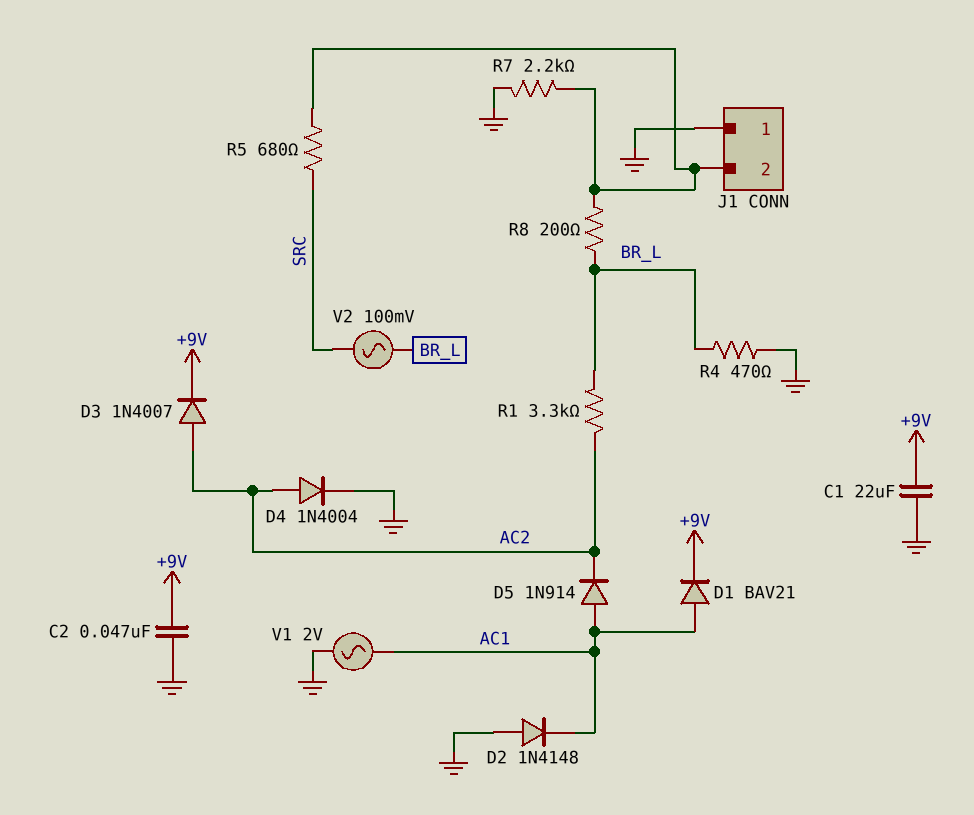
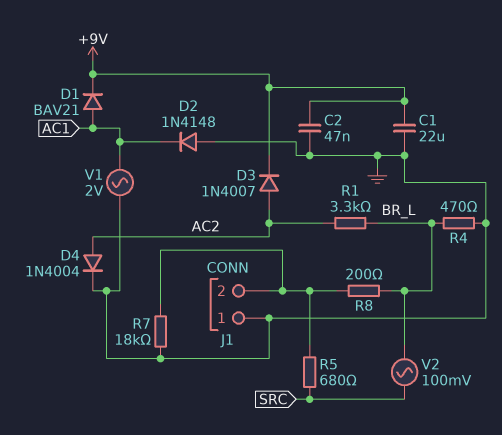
D5: diode 1N914 (A AC1, K AC2) -> none
R7: 2.2k (GND, J1/2) -> 18k (GND, J1/2)

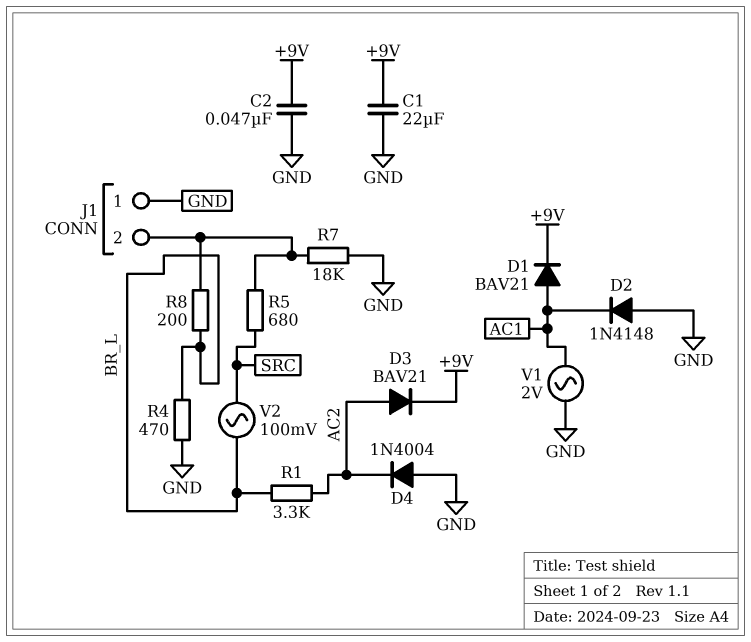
D3: diode 1N4007 (A AC2, K +9V) -> diode BAV21 (A AC2, K +9V)
D4: diode 1N4004 (A AC2, K GND) -> diode 1N4004 (A GND, K AC2)

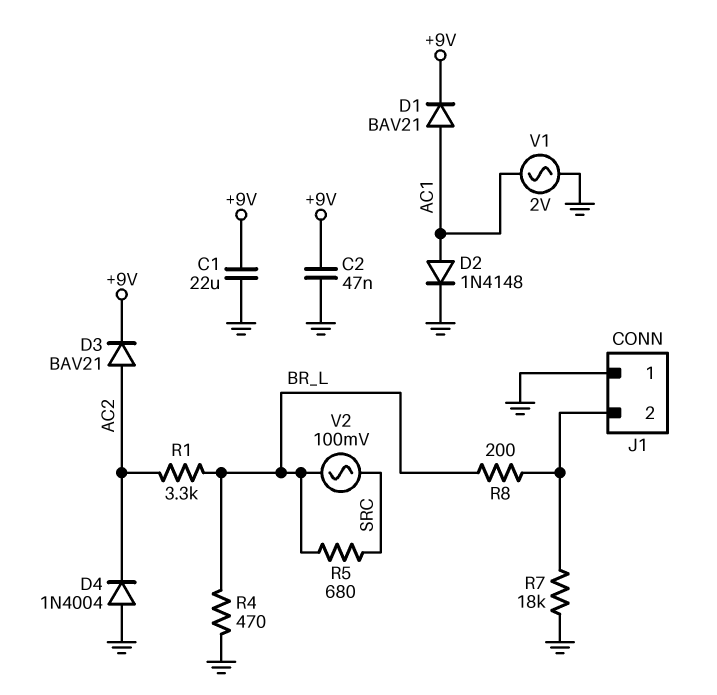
D2: diode 1N4148 (A GND, K AC1) -> diode 1N4148 (A AC1, K GND)
R5: 680 (J1/2, SRC) -> 680 (BR_L, SRC)

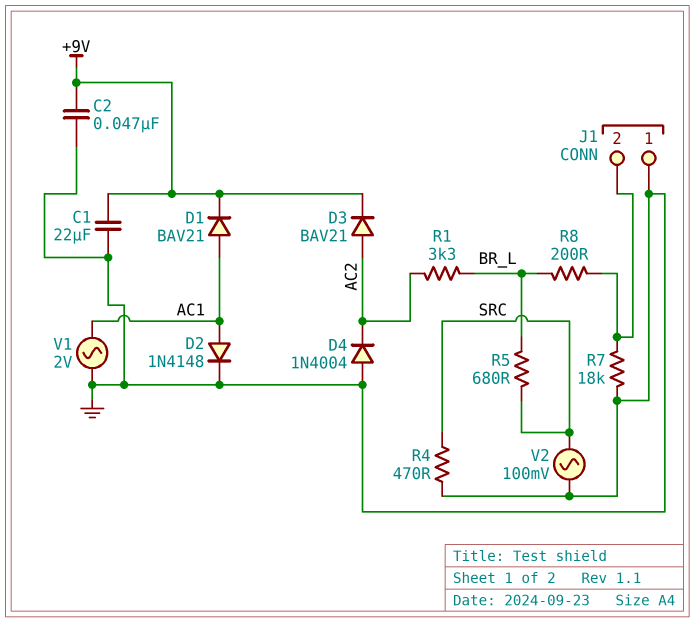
R4: 470 (BR_L, GND) -> 470 (GND, SRC)
V2: AC 100mV (BR_L, SRC) -> AC 100mV (GND, SRC)

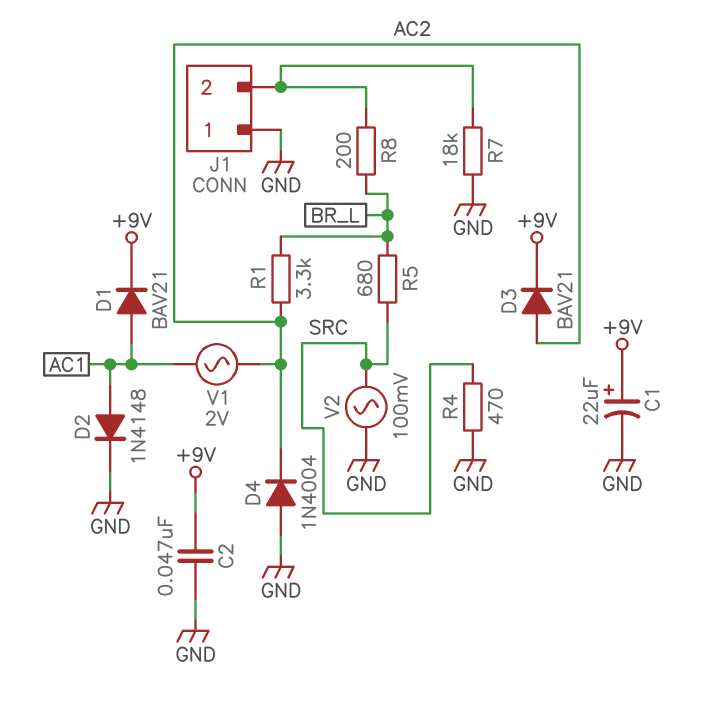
C1: 22uF (+9V, GND) -> 22uF (plus +9V, minus GND)
V1: AC 2V (AC1, GND) -> AC 2V (AC1, AC2)

